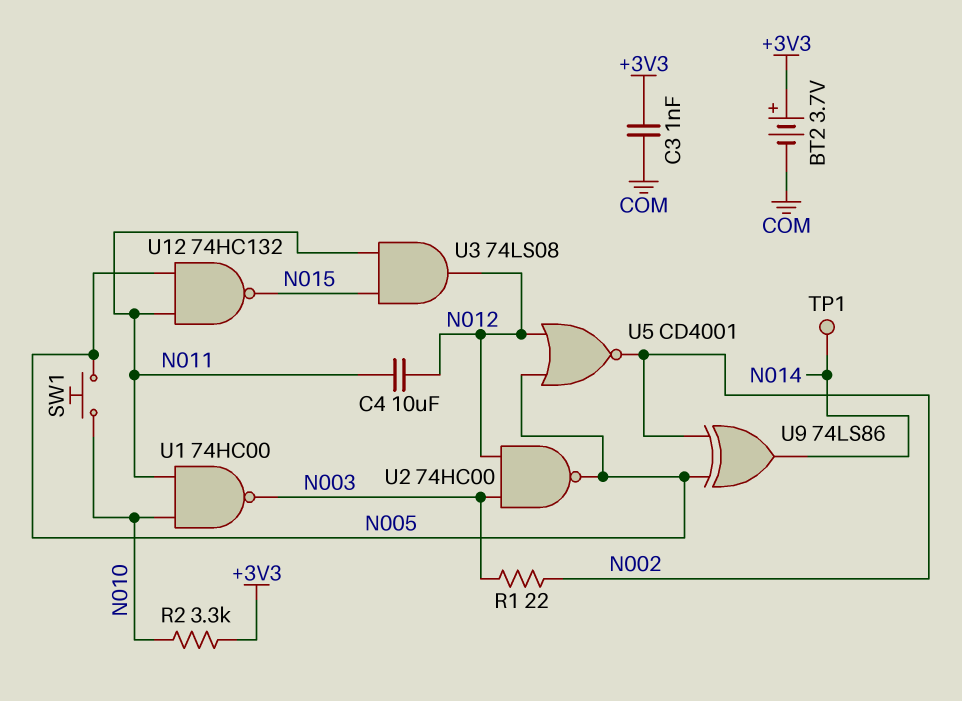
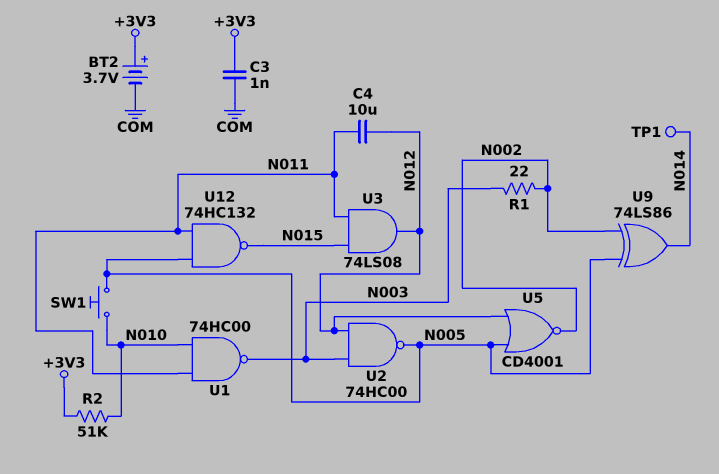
R2: 3.3k (+3V3, N010) -> 51k (+3V3, N010)

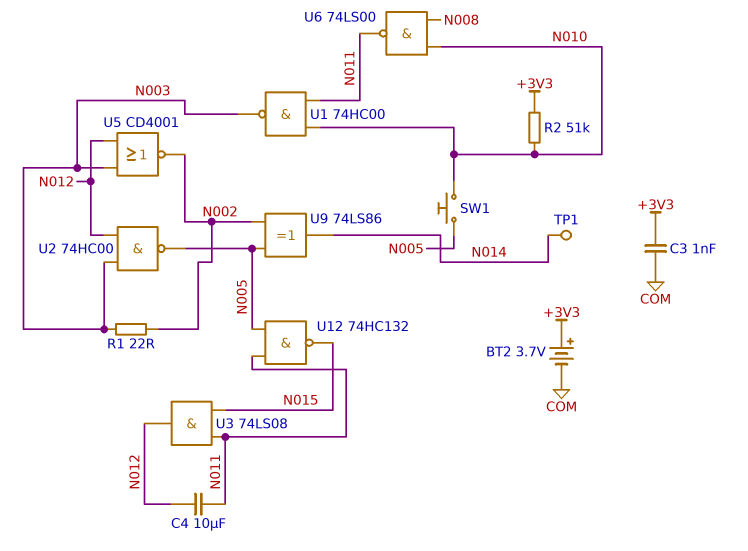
U5: NOR CD4001 (in N005, in N012, out N002) -> NOR CD4001 (in N003, in N012, out N002)
U6: none -> NAND 74LS00 (in N008, in N010, out N011)

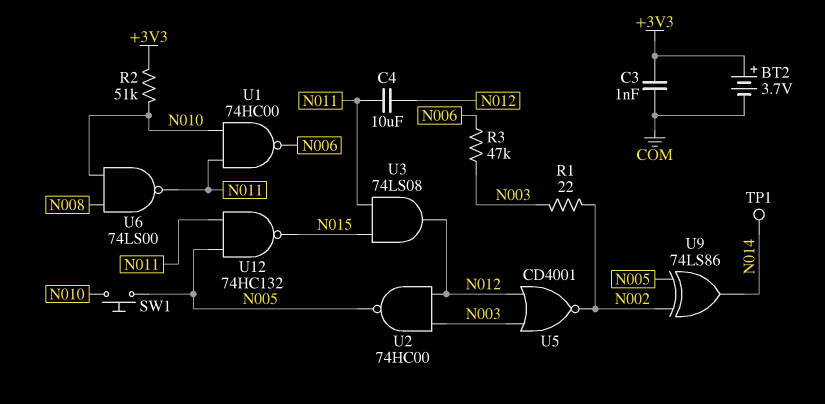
R3: none -> 47k (N003, N006)
U1: NAND 74HC00 (in N010, in N011, out N003) -> NAND 74HC00 (in N010, in N011, out N006)

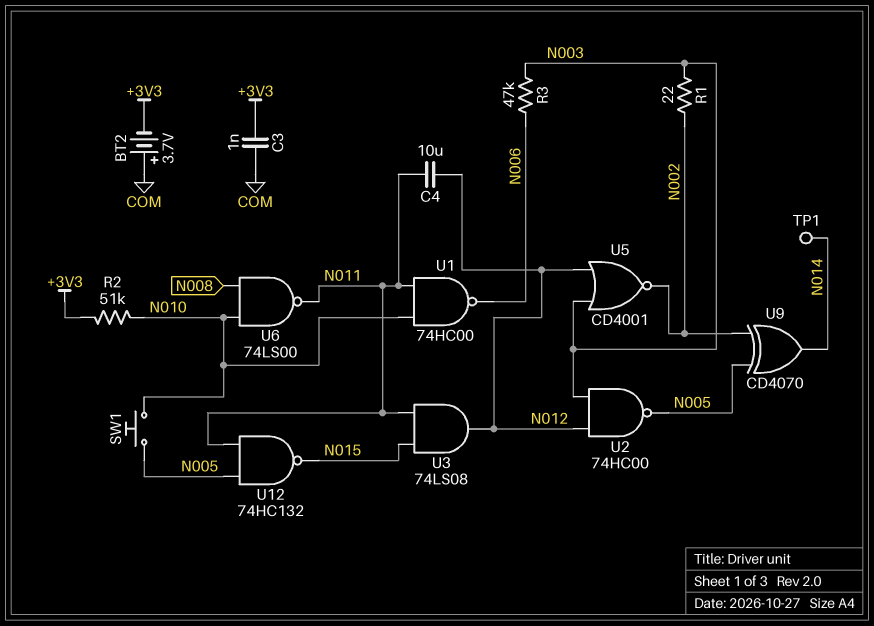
BT2: 3.7V (plus +3V3, minus COM) -> 3.7V (plus COM, minus +3V3)
U9: XOR 74LS86 (in N002, in N005, out N014) -> XOR CD4070 (in N002, in N005, out N014)

